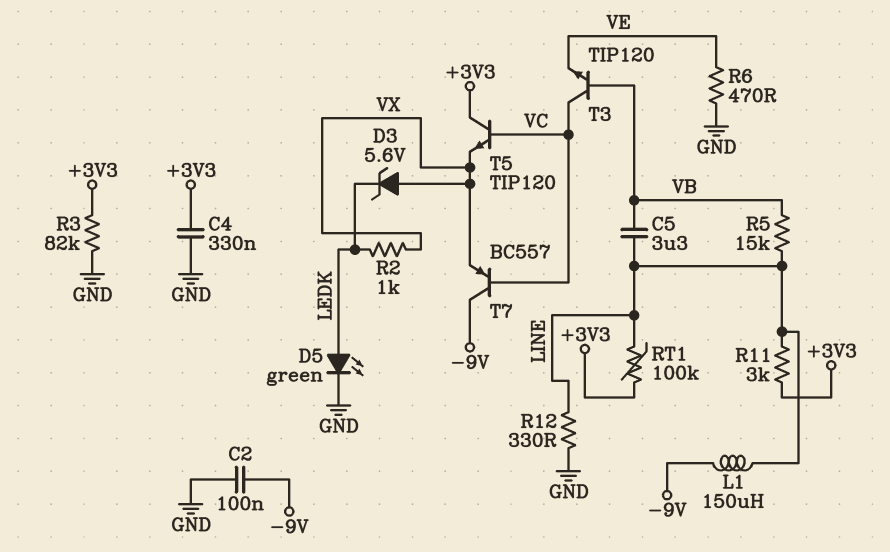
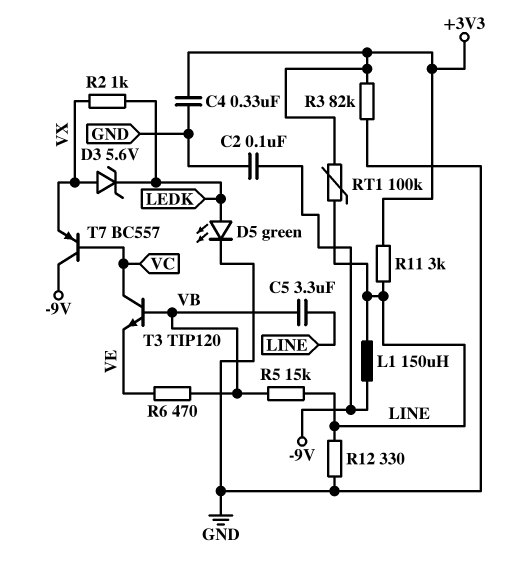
R6: 470 (GND, VE) -> 470 (VB, VE)
T5: NPN TIP120 (B VC, C +3V3, E VX) -> none

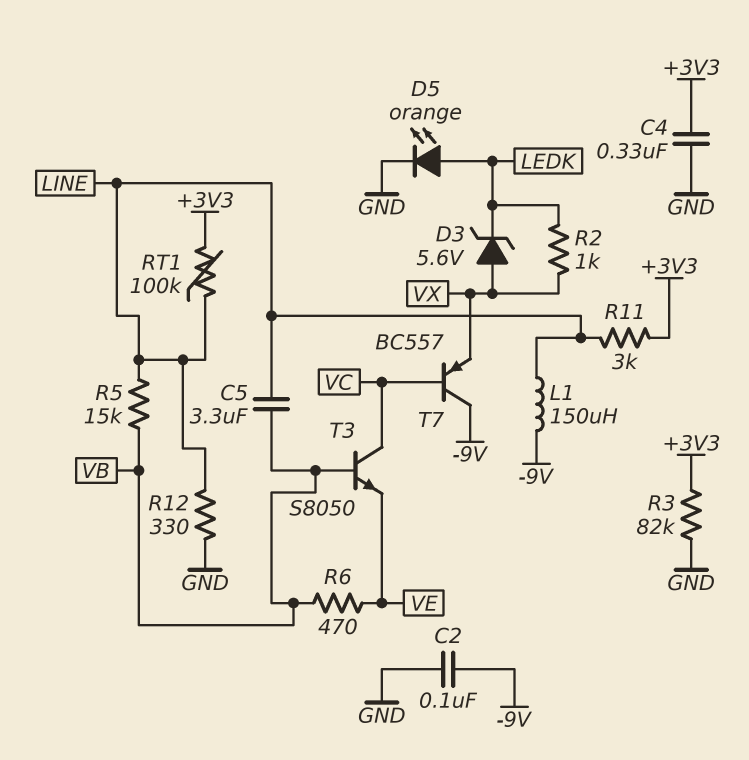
D5: LED green (A LEDK, K GND) -> LED orange (A LEDK, K GND)
T3: NPN TIP120 (B VB, C VC, E VE) -> NPN S8050 (B VB, C VC, E VE)

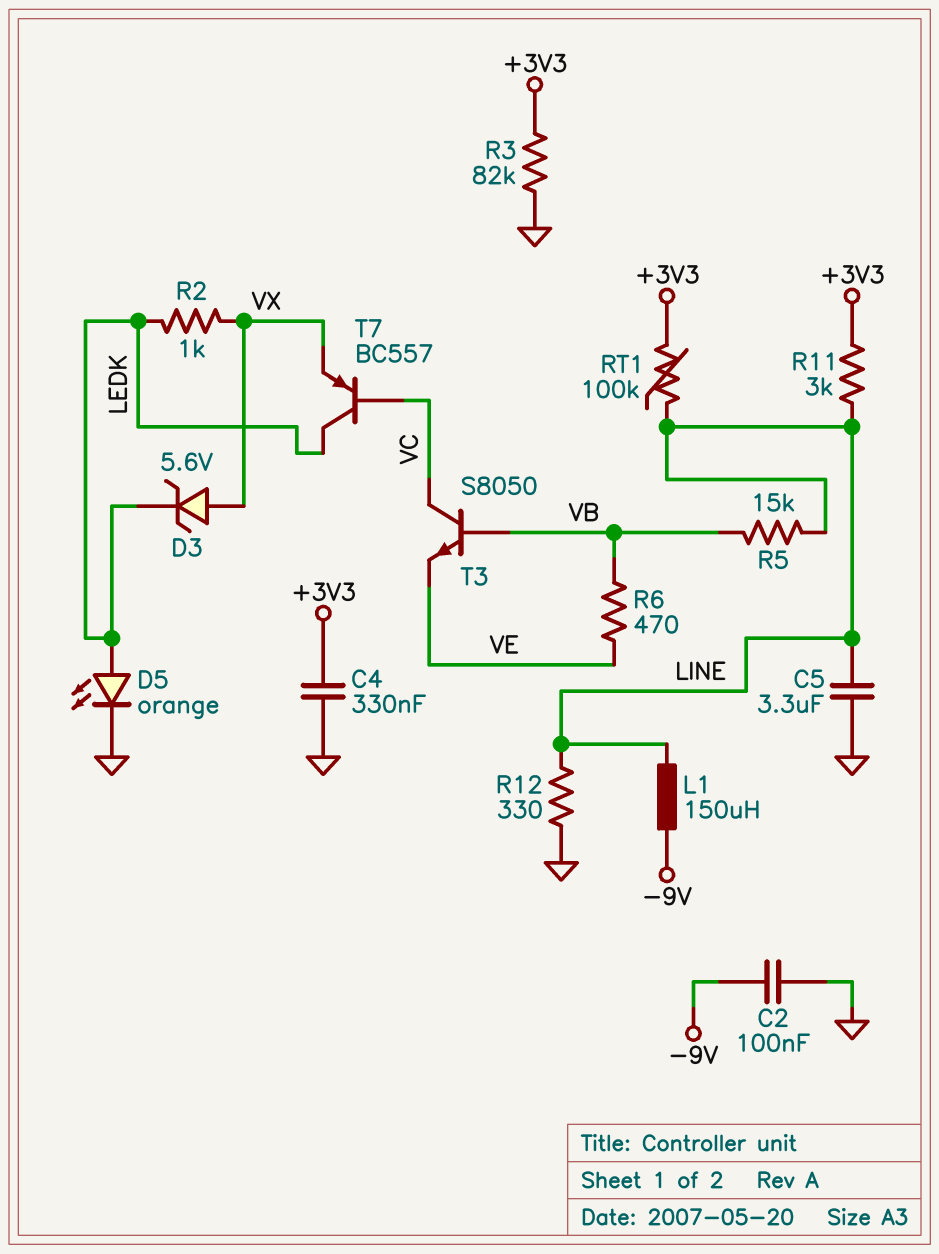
C5: 3.3uF (LINE, VB) -> 3.3uF (GND, LINE)
T7: PNP BC557 (B VC, C -9V, E VX) -> PNP BC557 (B VC, C LEDK, E VX)

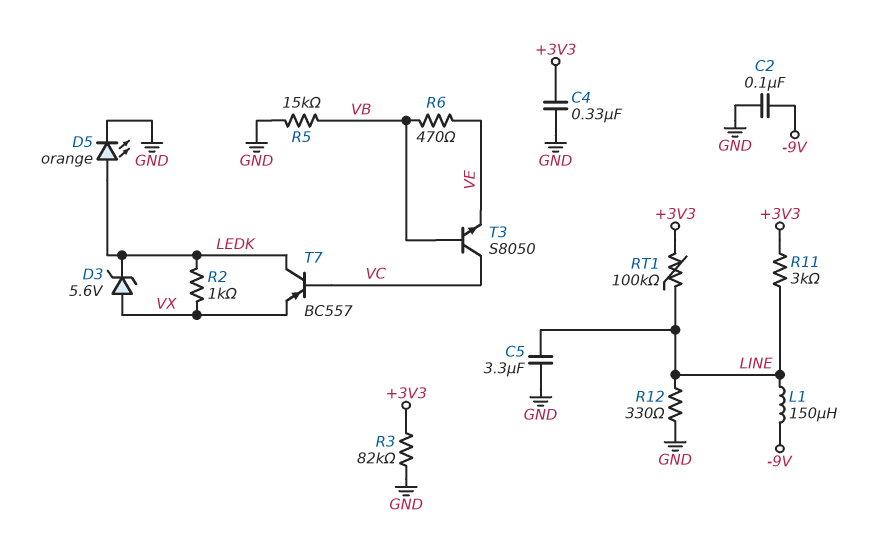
R5: 15k (LINE, VB) -> 15k (GND, VB)

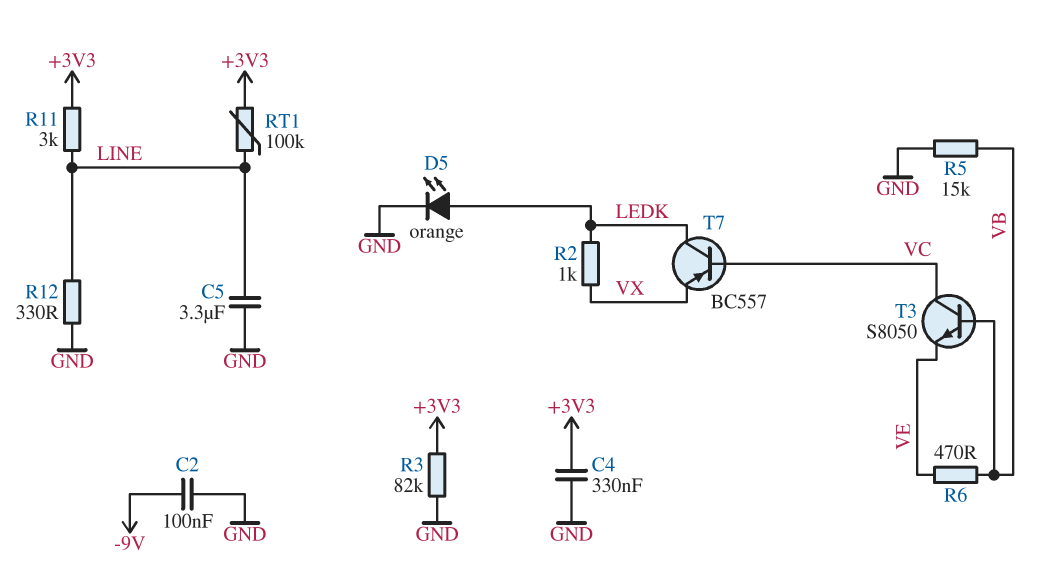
D3: zener 5.6V (A VX, K LEDK) -> none
L1: 150uH (-9V, LINE) -> none

